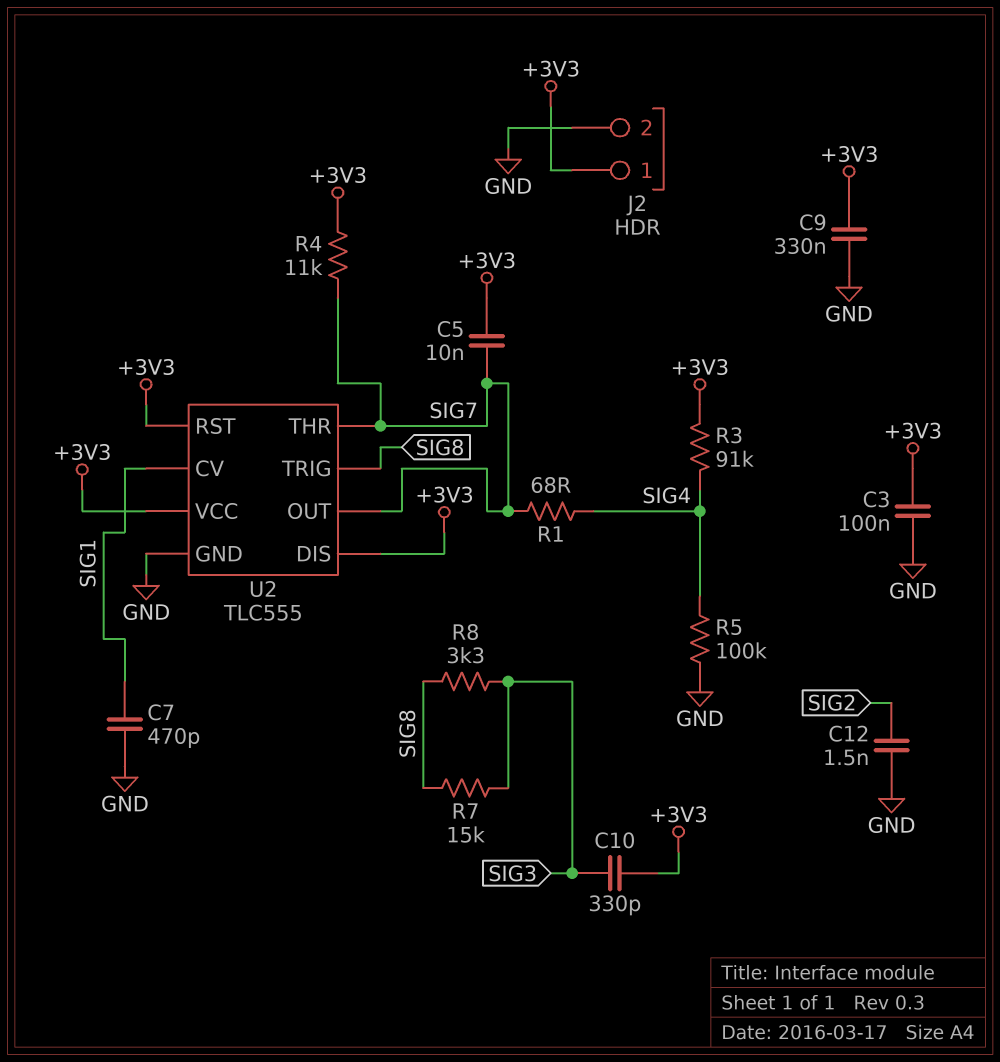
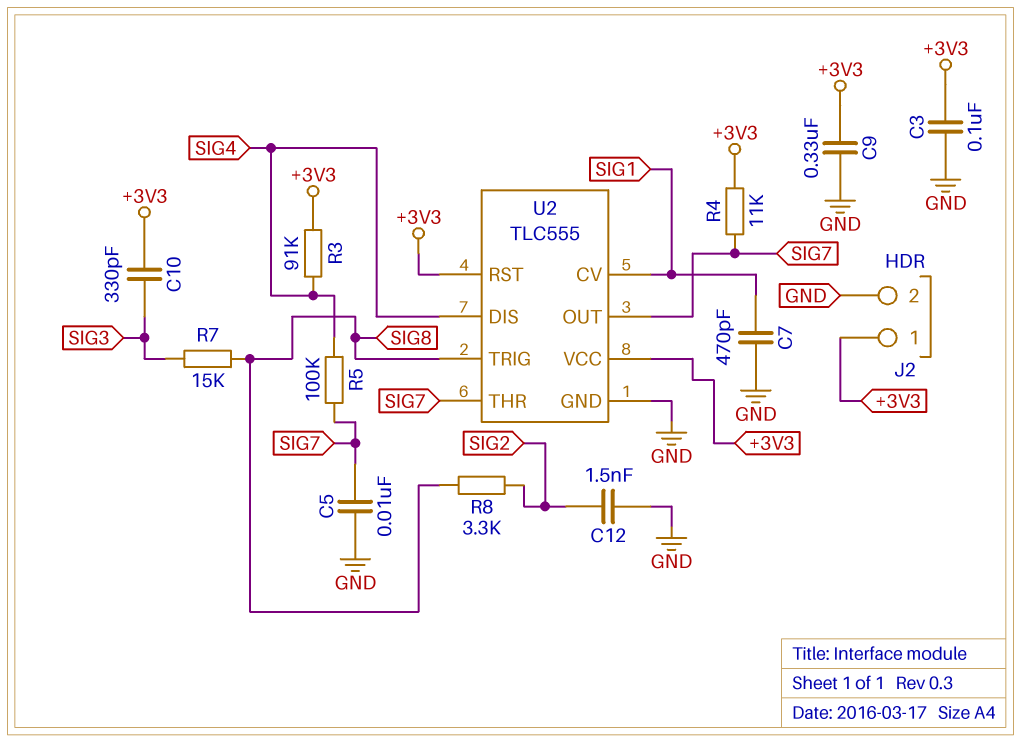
C5: 10nF (+3V3, SIG7) -> 10nF (GND, SIG7)
R1: 68 (SIG4, SIG7) -> none
R5: 100k (GND, SIG4) -> 100k (SIG4, SIG7)
R8: 3.3k (SIG3, SIG8) -> 3.3k (SIG2, SIG8)
U2 pin DIS: +3V3 -> SIG4

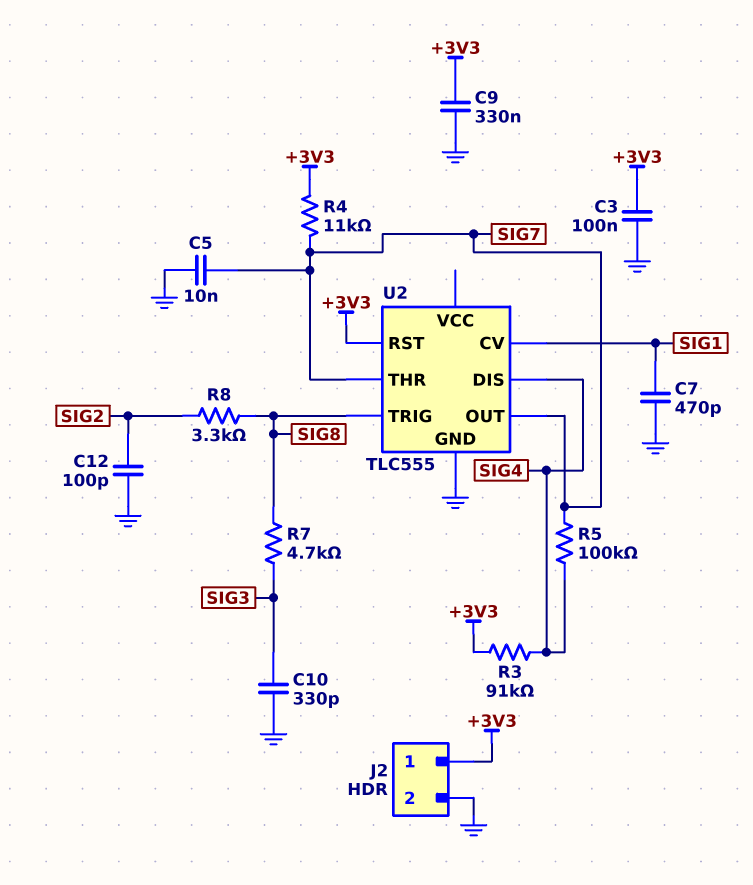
C10: 330pF (+3V3, SIG3) -> 330pF (GND, SIG3)
C12: 1.5nF (GND, SIG2) -> 100pF (GND, SIG2)
R7: 15k (SIG3, SIG8) -> 4.7k (SIG3, SIG8)
U2 pin VCC: +3V3 -> none

